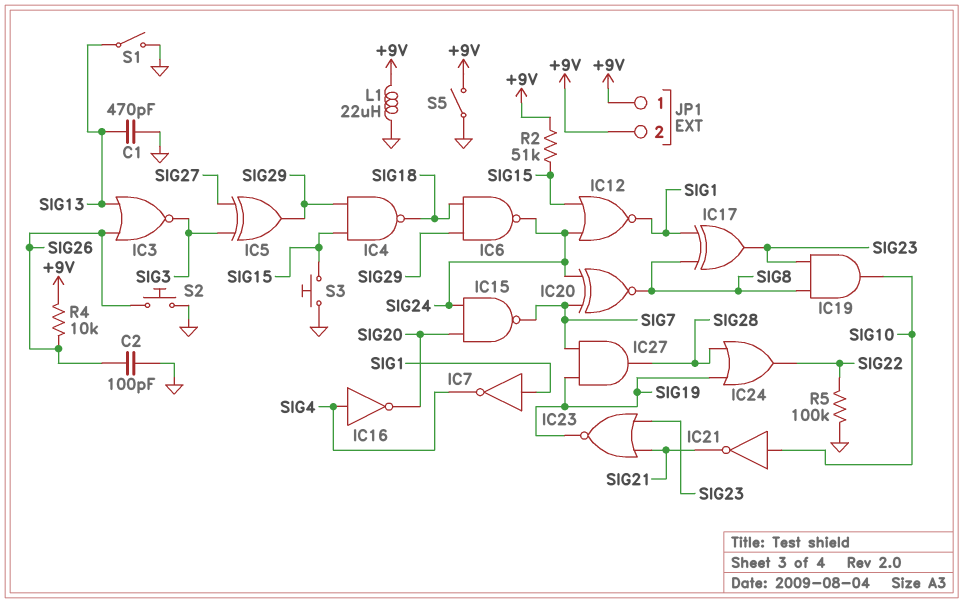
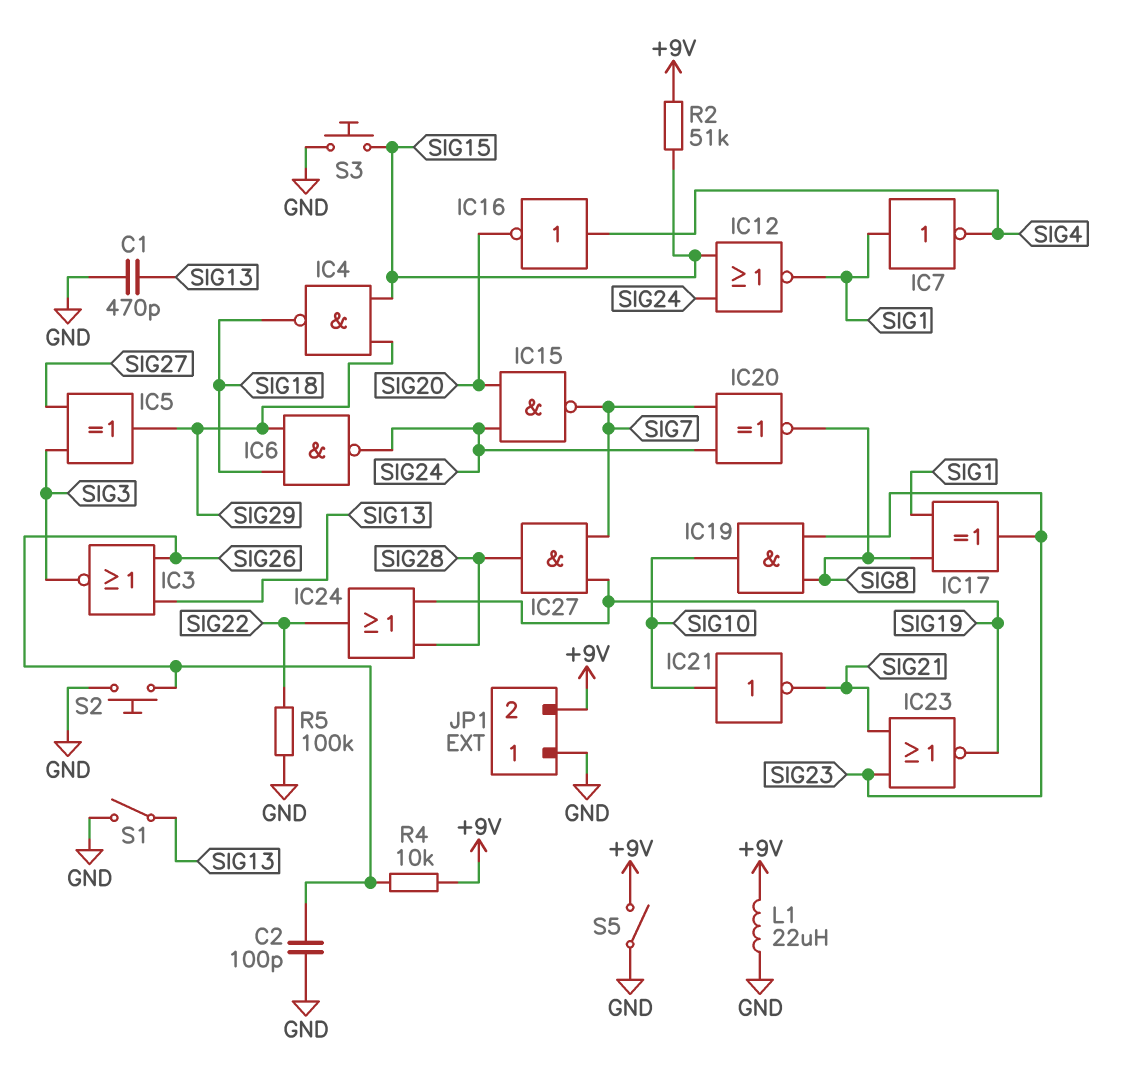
JP1 pin 1: +9V -> GND

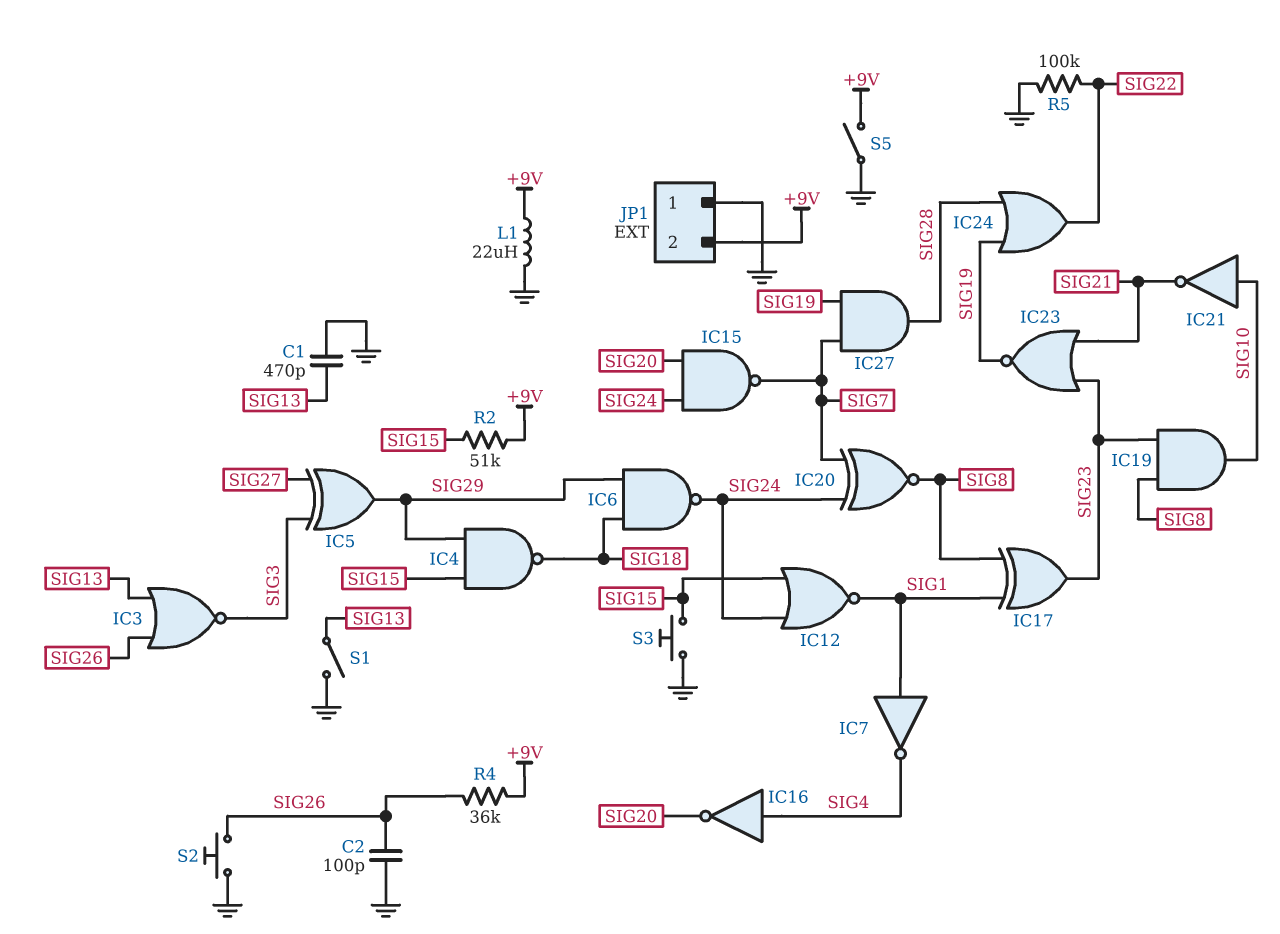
R4: 10k (+9V, SIG26) -> 36k (+9V, SIG26)

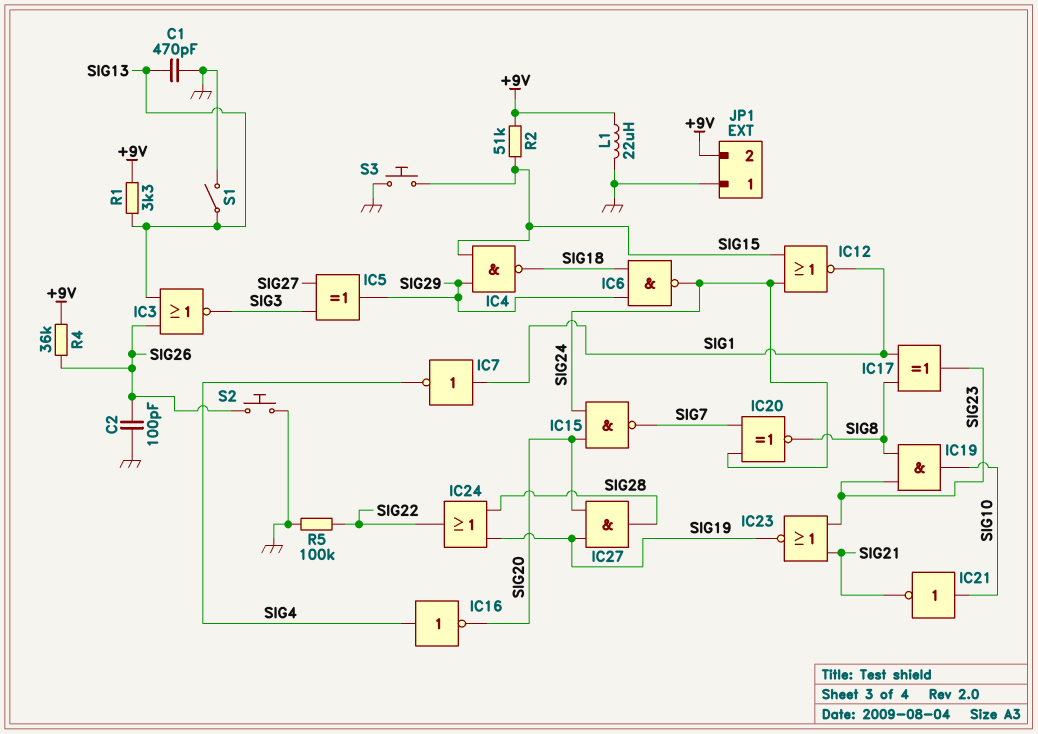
IC27: AND (in SIG7, in SIG19, out SIG28) -> AND (in SIG19, in SIG20, out SIG28)
R1: none -> 3.3k (+9V, SIG13)
S5: switch (+9V, GND) -> none

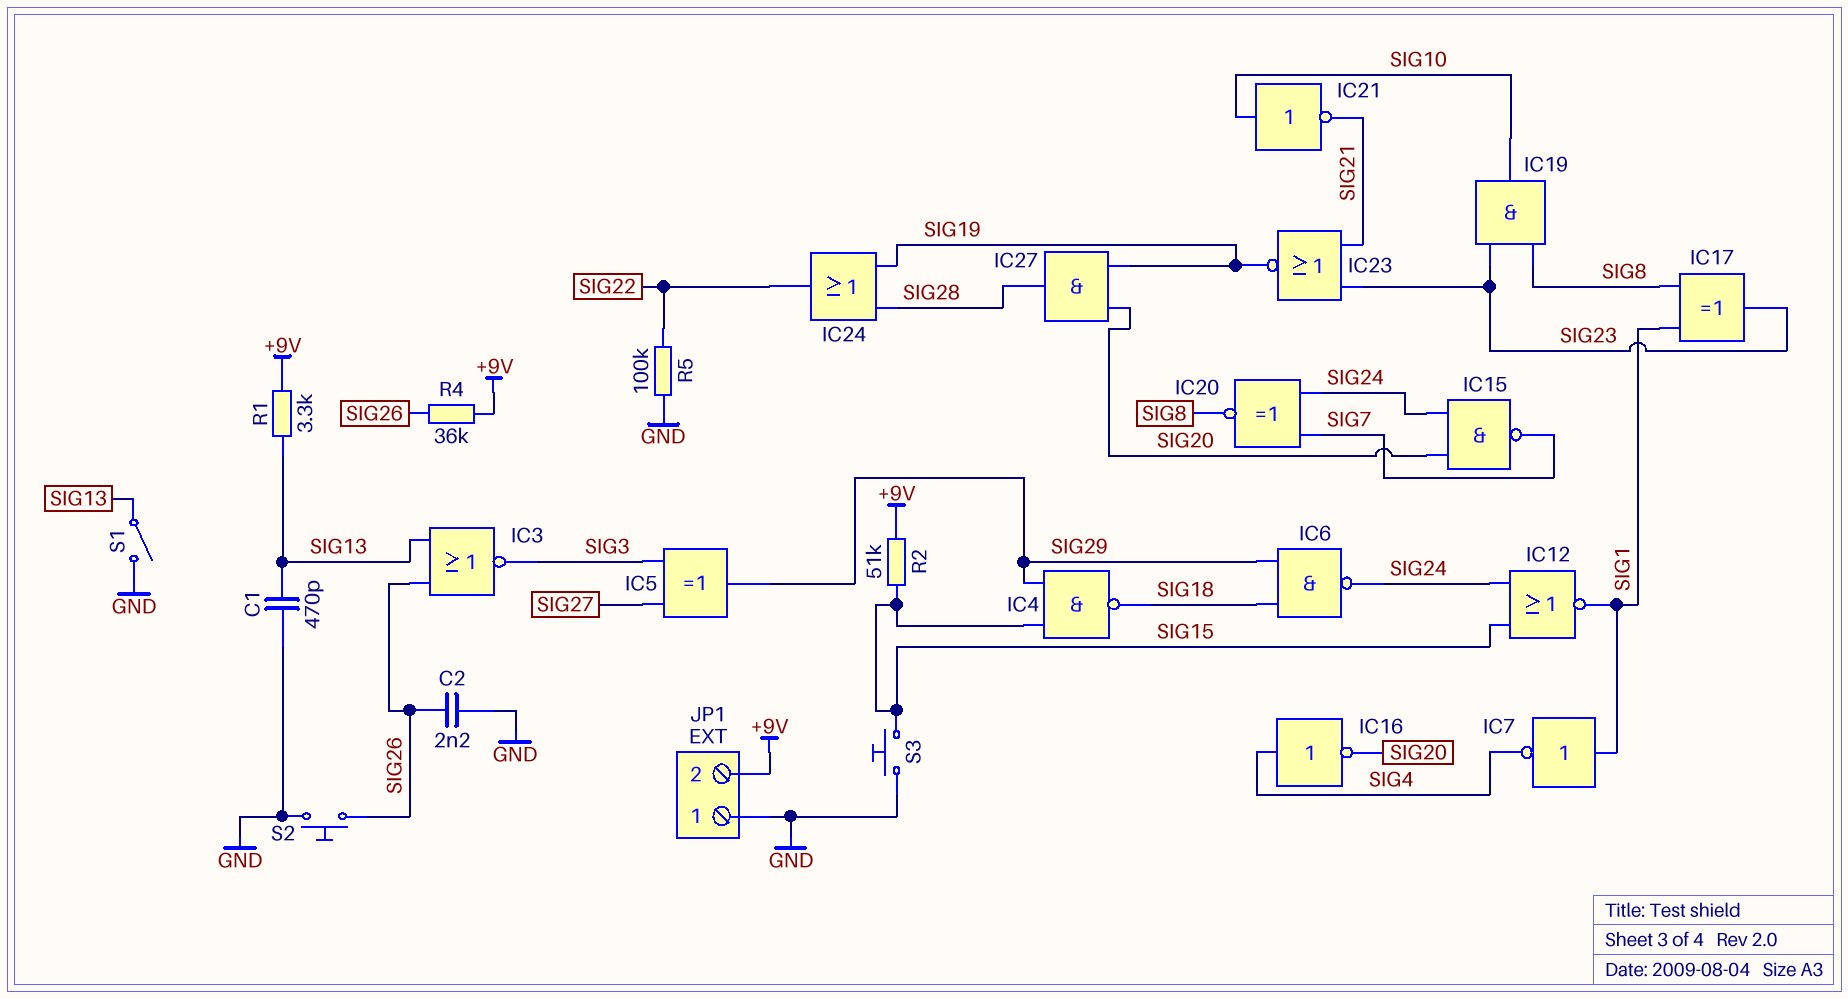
C2: 100pF (GND, SIG26) -> 2.2nF (GND, SIG26)
L1: 22uH (+9V, GND) -> none

